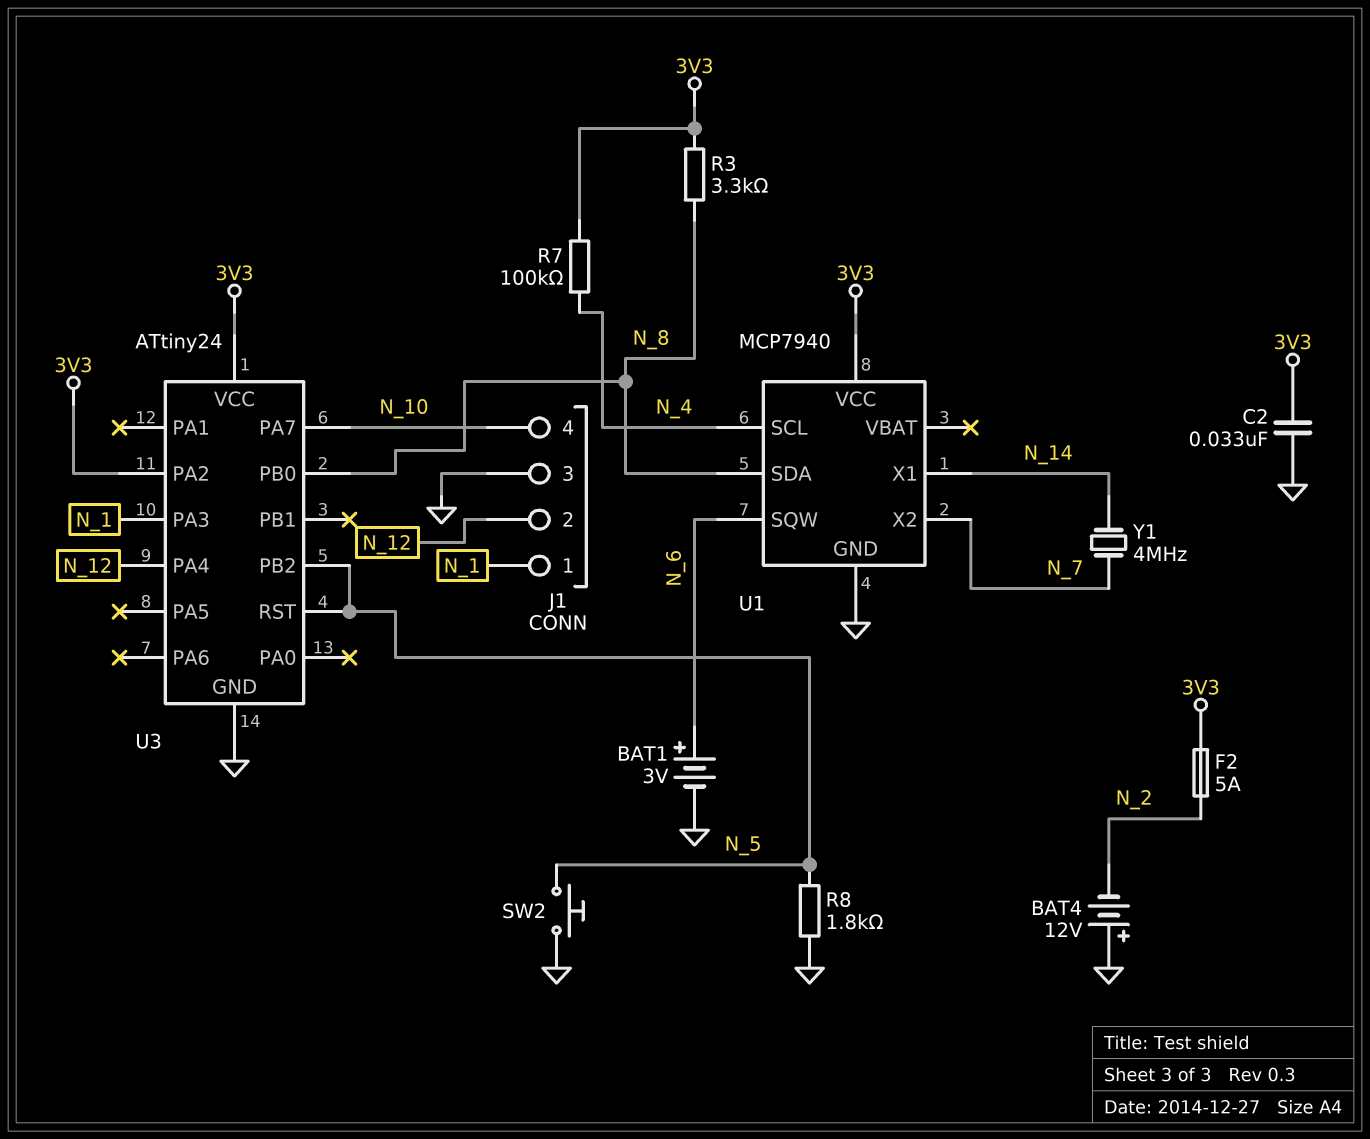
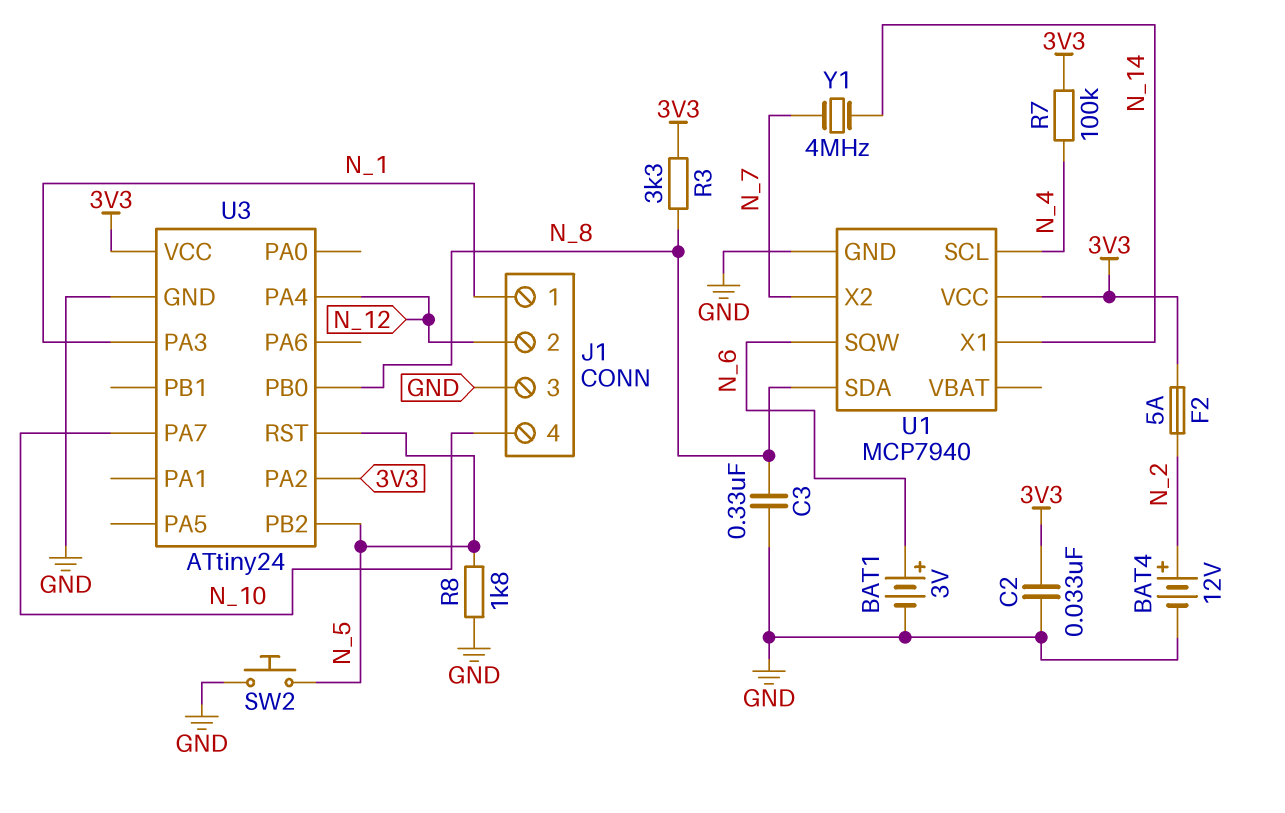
BAT4: 12V (plus GND, minus N_2) -> 12V (plus N_2, minus GND)
C3: none -> 330nF (GND, N_8)

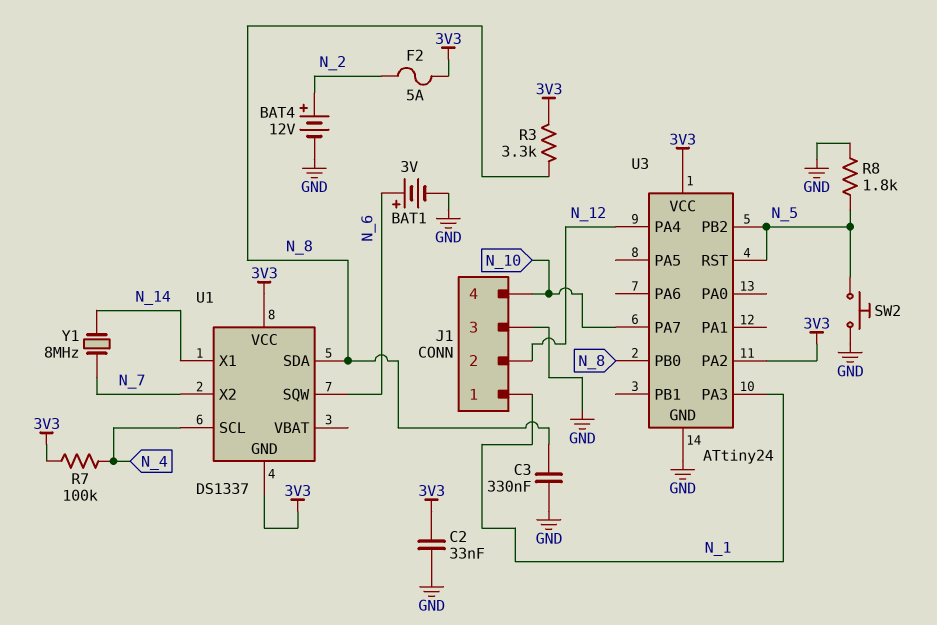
U1: MCP7940 -> DS1337
U1 pin GND: GND -> 3V3
Y1: 4MHz (N_7, N_14) -> 8MHz (N_7, N_14)

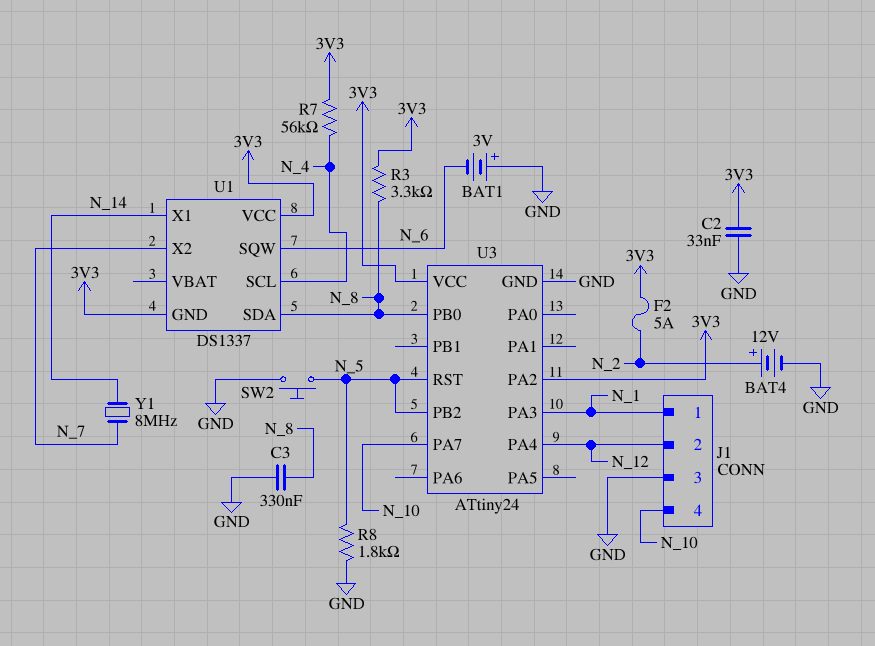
BAT1: 3V (plus N_6, minus GND) -> 3V (plus GND, minus N_6)
R7: 100k (3V3, N_4) -> 56k (3V3, N_4)

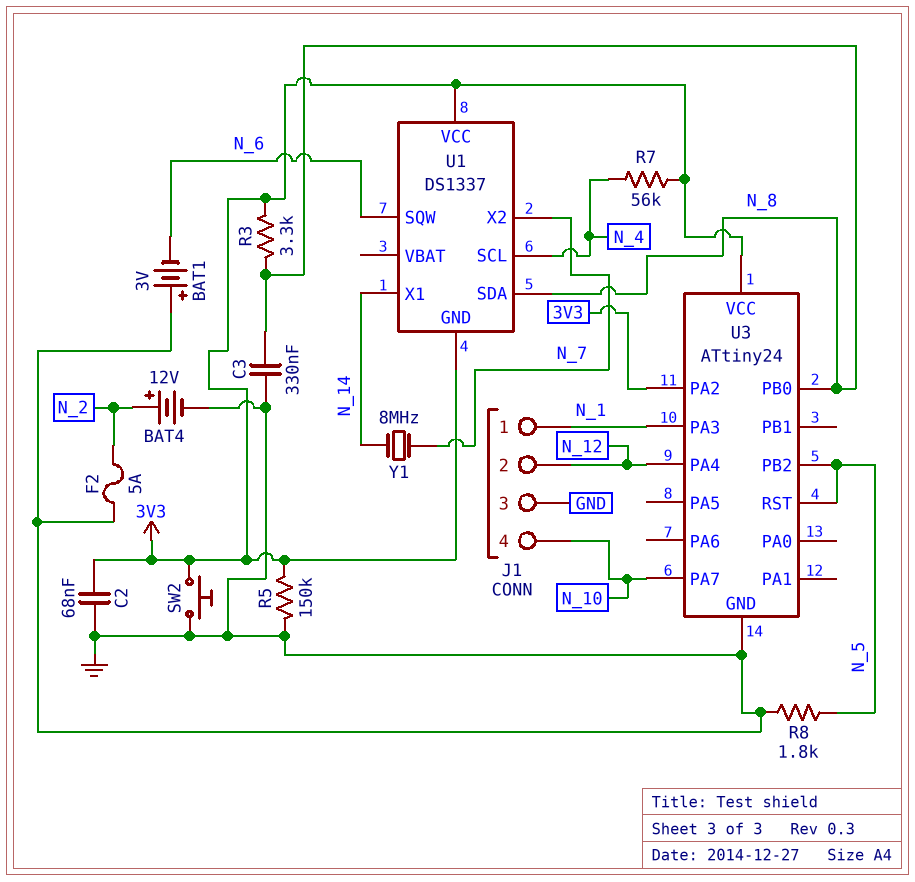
C2: 33nF (3V3, GND) -> 68nF (3V3, GND)
F2: 5A (3V3, N_2) -> 5A (GND, N_2)
R5: none -> 150k (3V3, GND)
SW2: button (GND, N_5) -> button (3V3, GND)

